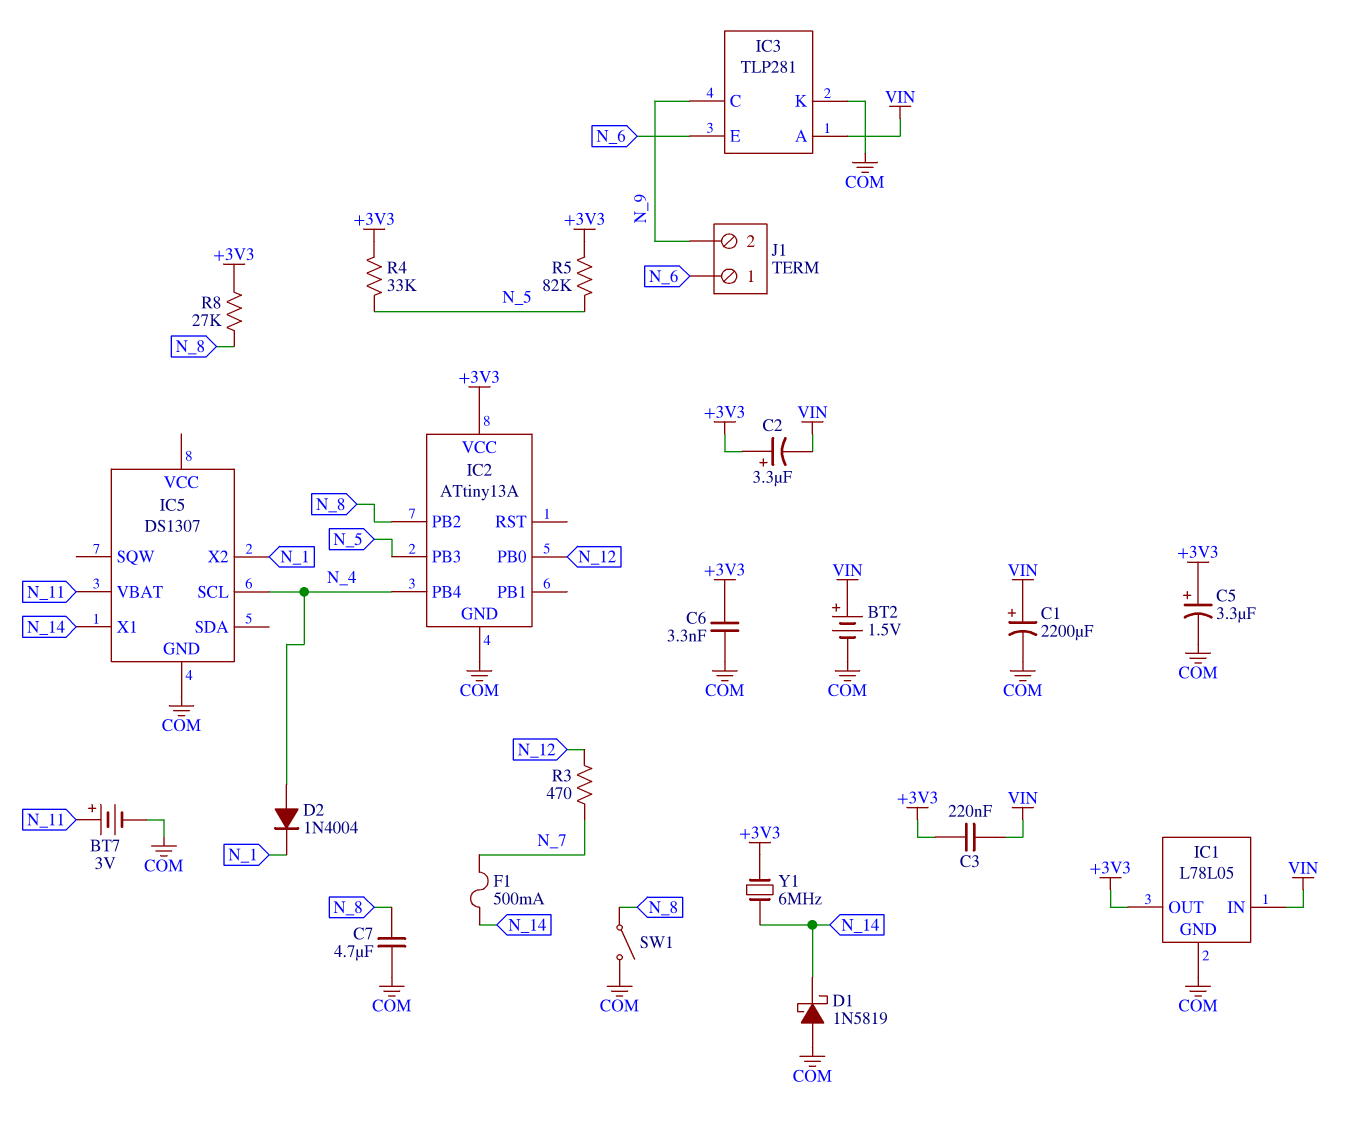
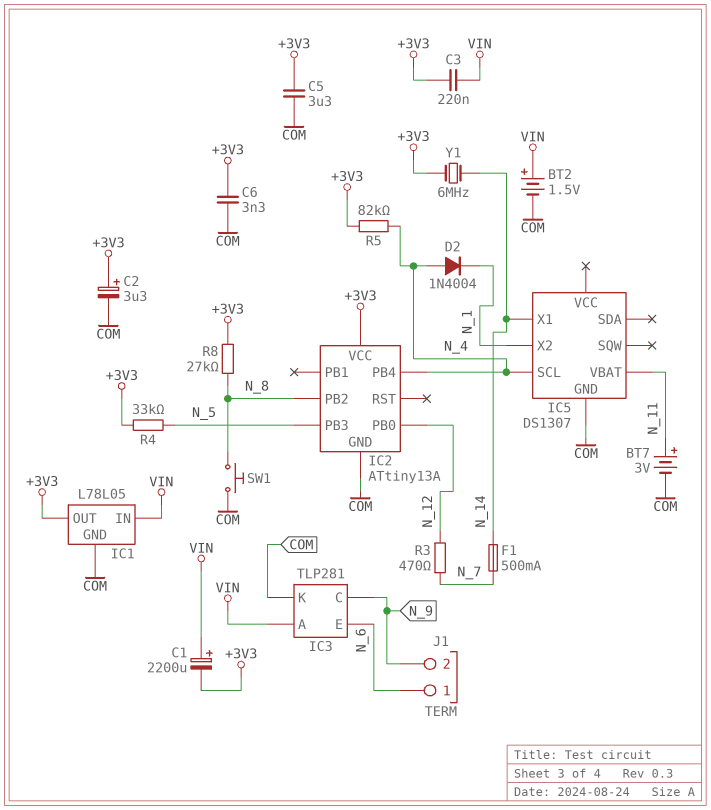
C1: 2200uF (plus VIN, minus COM) -> 2200uF (plus VIN, minus +3V3)
C2: 3.3uF (plus +3V3, minus VIN) -> 3.3uF (plus +3V3, minus COM)
C5: 3.3uF (plus +3V3, minus COM) -> 3.3uF (+3V3, COM)
C7: 4.7uF (COM, N_8) -> none
D1: schottky 1N5819 (A COM, K N_14) -> none
R5: 82k (+3V3, N_5) -> 82k (+3V3, N_4)
SW1: switch (COM, N_8) -> button (COM, N_8)

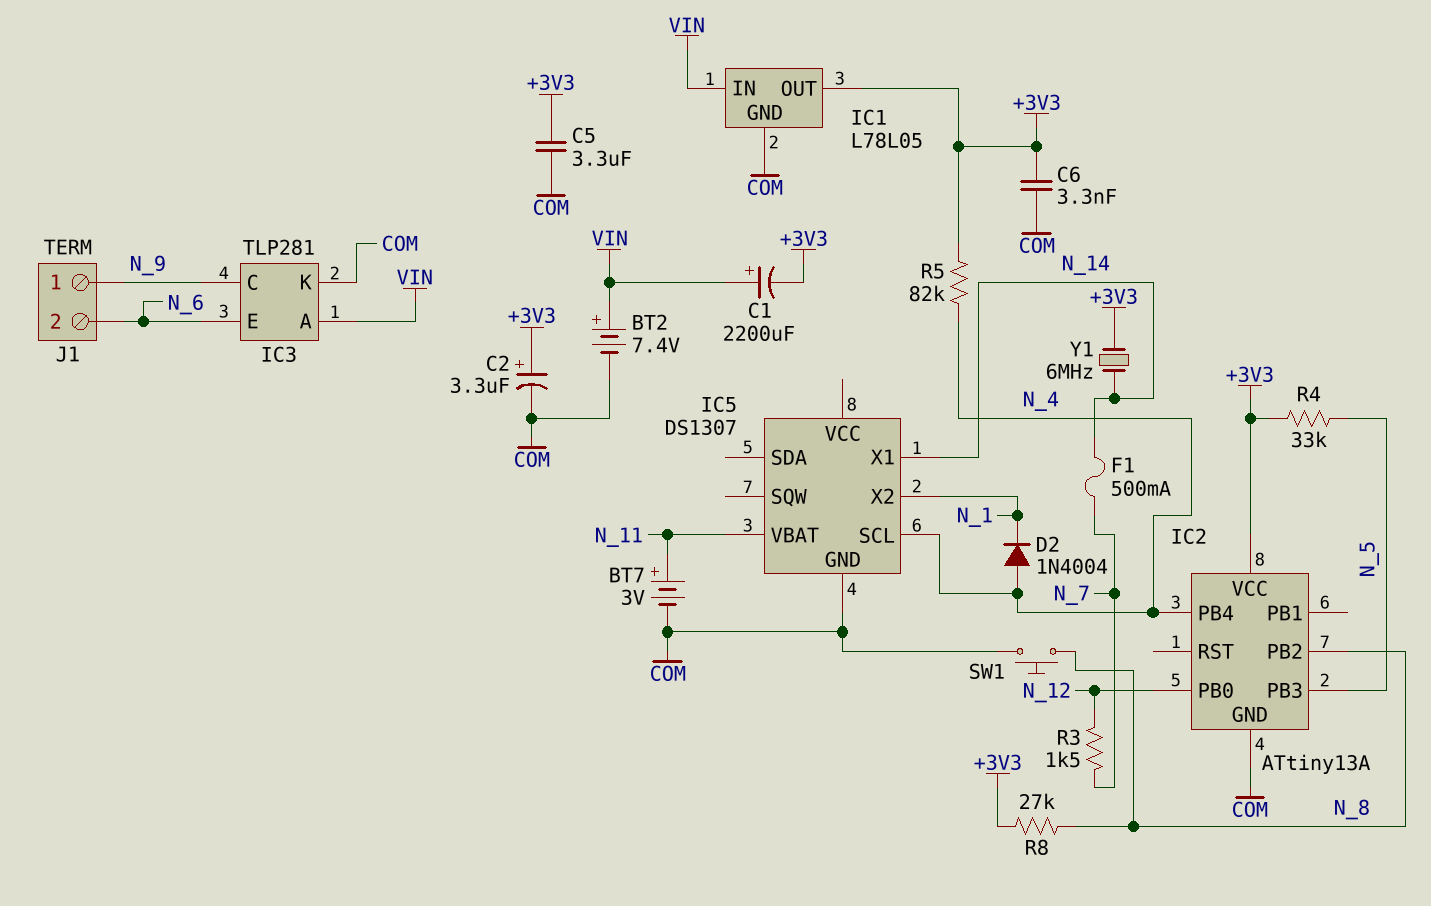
BT2: 1.5V (plus VIN, minus COM) -> 7.4V (plus VIN, minus COM)
C3: 220nF (+3V3, VIN) -> none
J1 pin 1: N_6 -> N_9
J1 pin 2: N_9 -> N_6
R3: 470 (N_7, N_12) -> 1.5k (N_7, N_12)

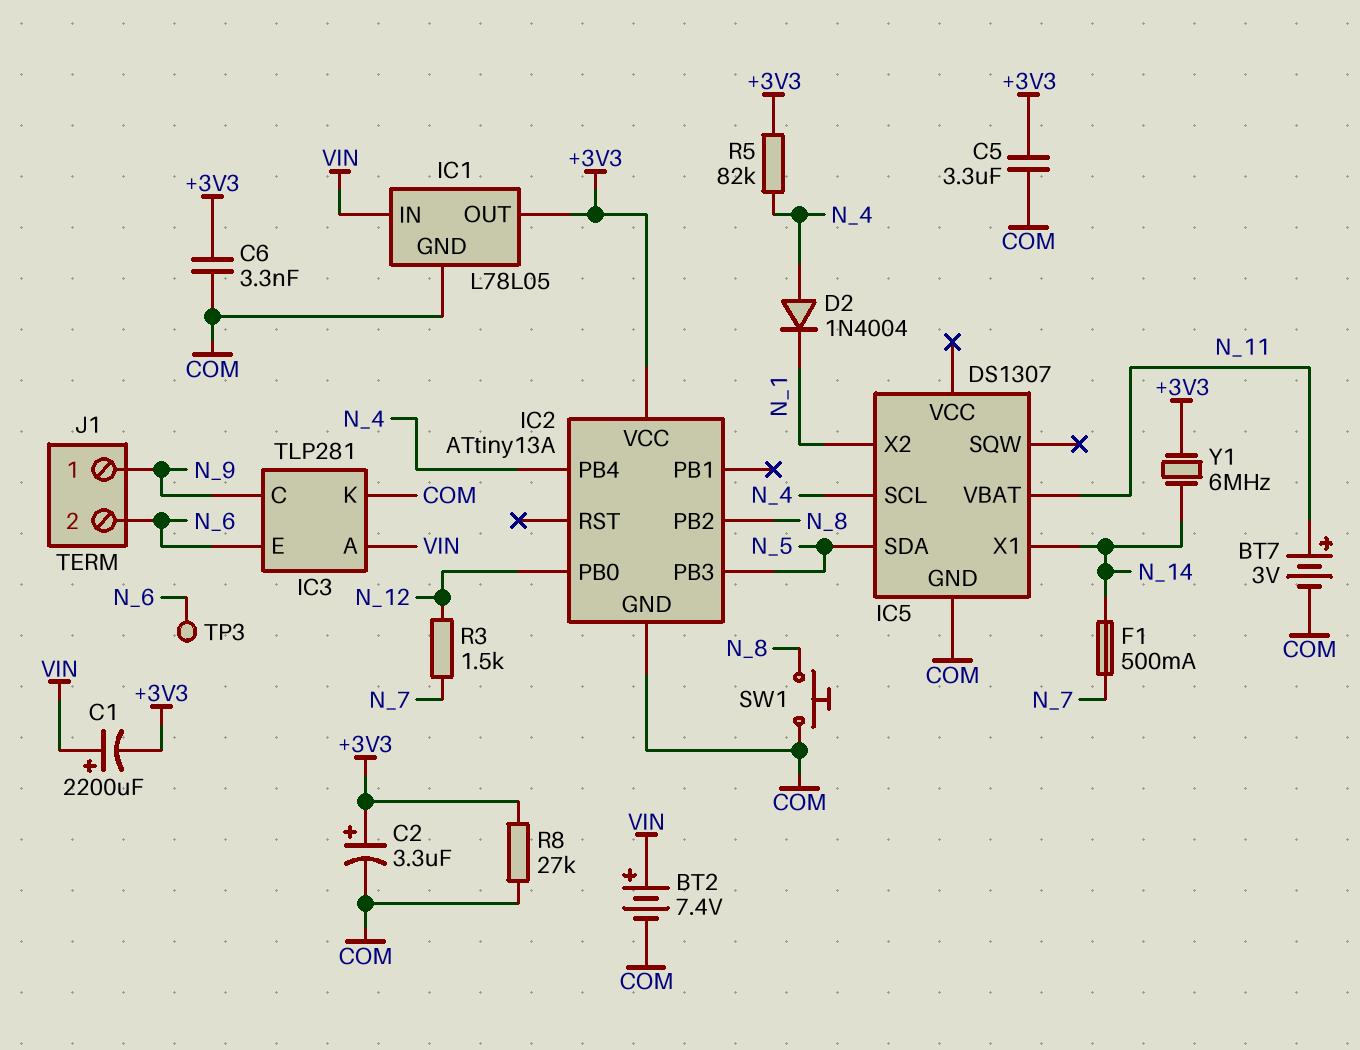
IC5 pin SDA: none -> N_5
R4: 33k (+3V3, N_5) -> none
R8: 27k (+3V3, N_8) -> 27k (+3V3, COM)
TP3: none -> test point (N_6)

